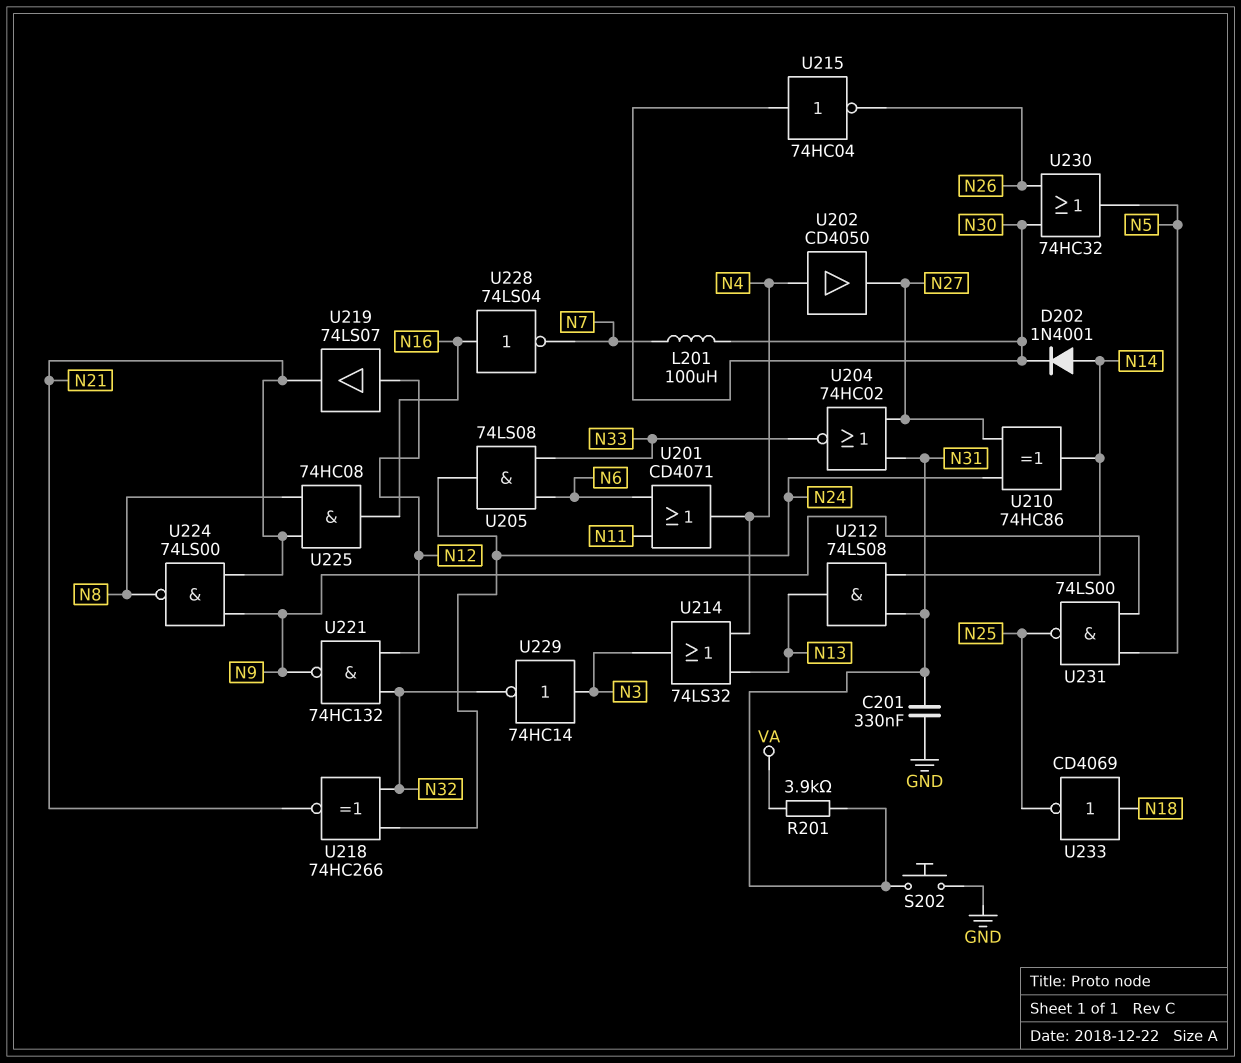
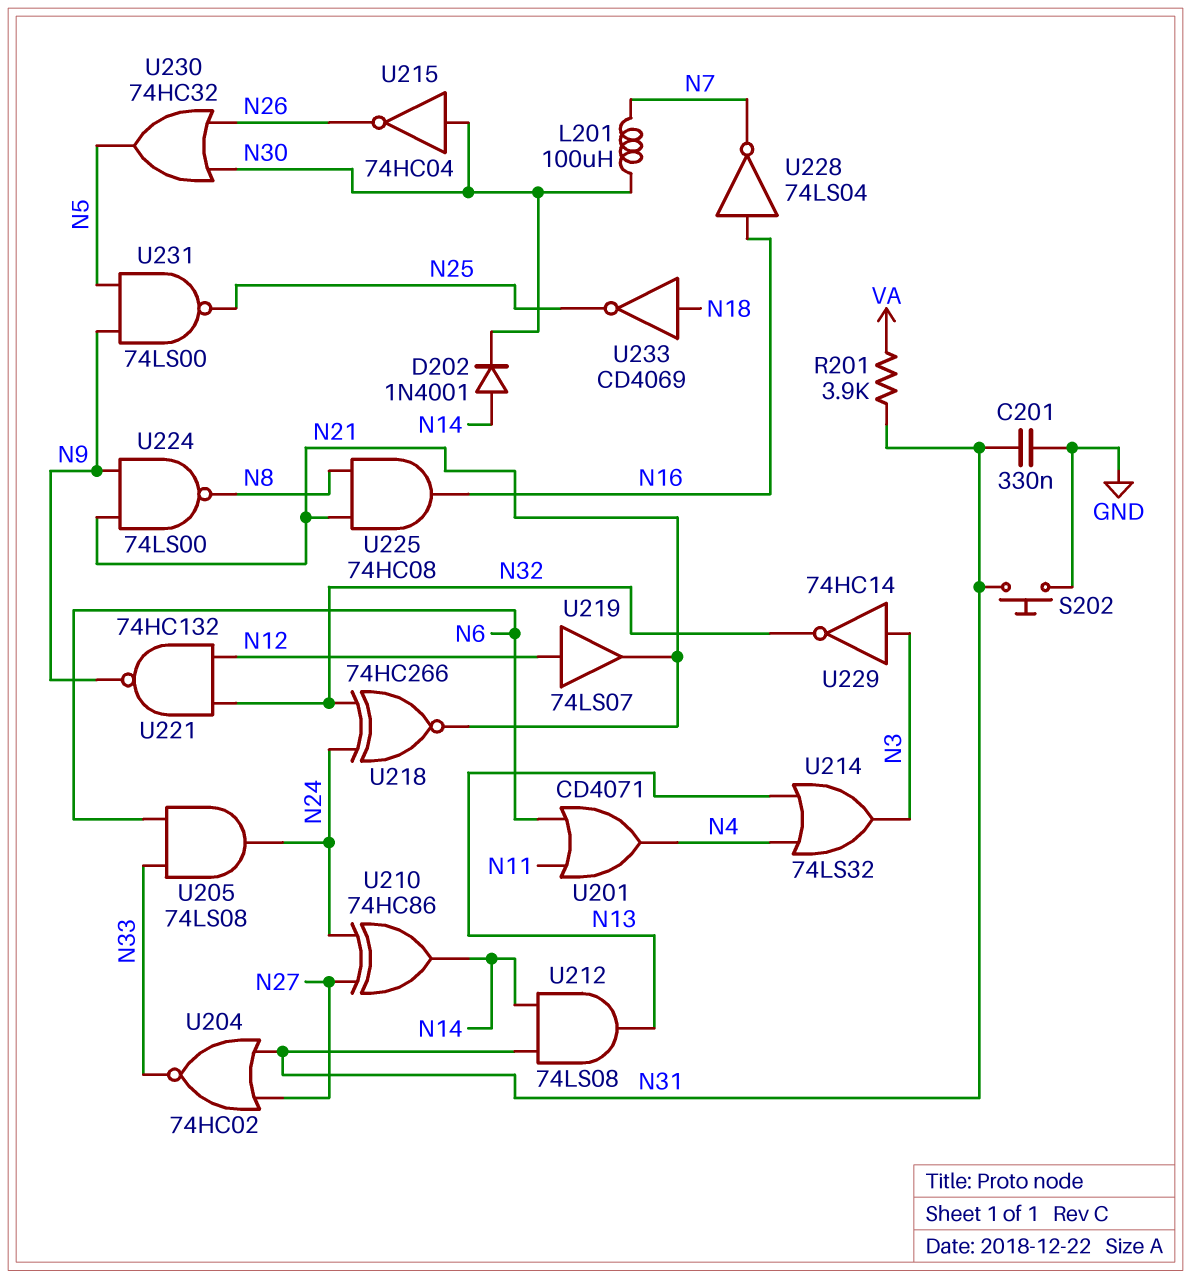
U202: buffer CD4050 (in N4, out N27) -> none

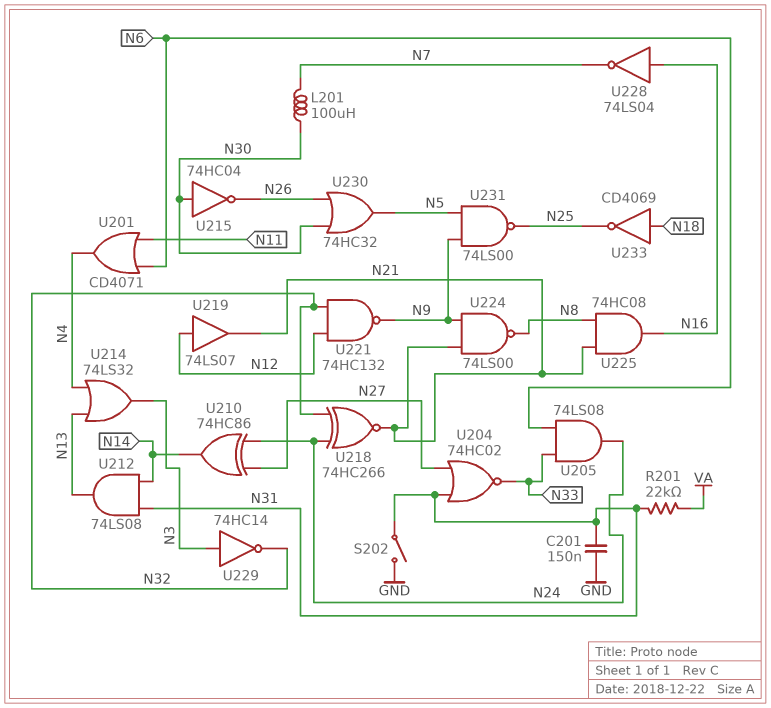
C201: 330nF (GND, N31) -> 150nF (GND, N31)
D202: diode 1N4001 (A N14, K N30) -> none
R201: 3.9k (N31, VA) -> 22k (N31, VA)
S202: button (GND, N31) -> switch (GND, N31)

